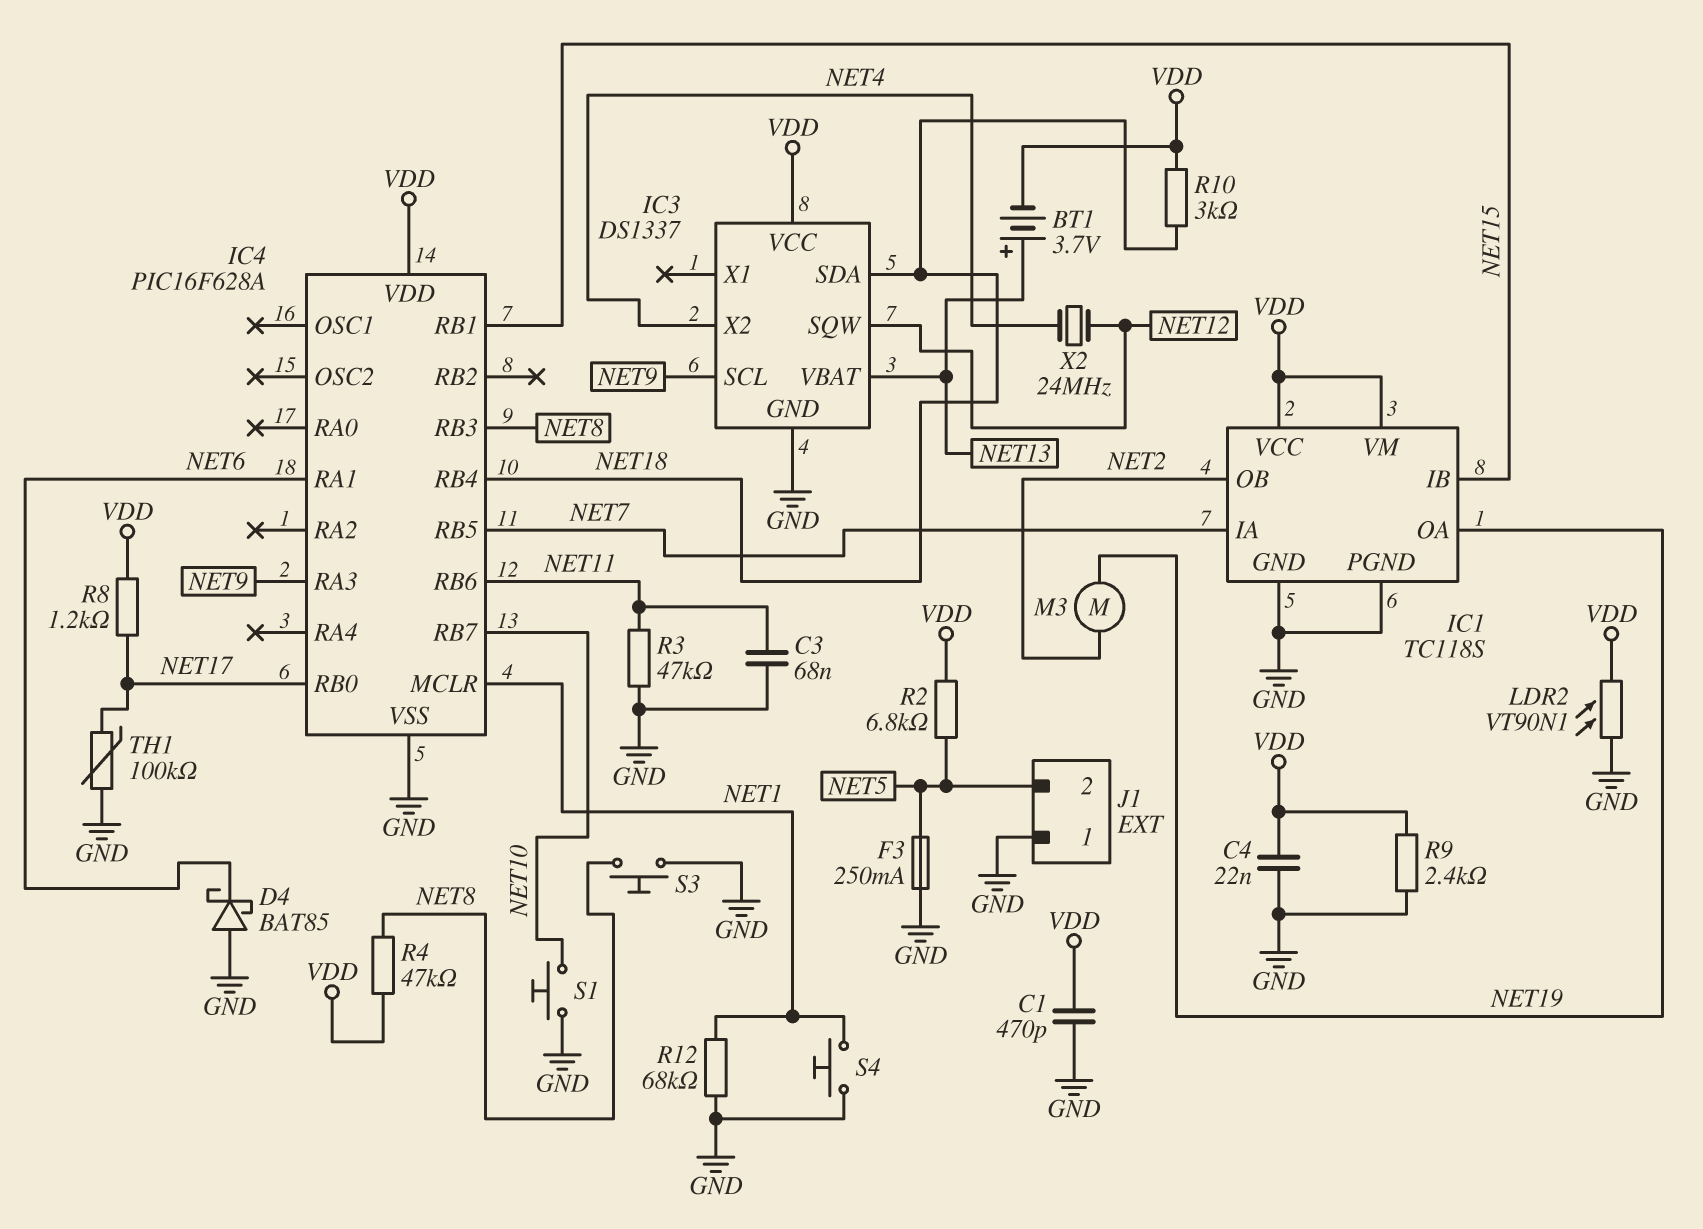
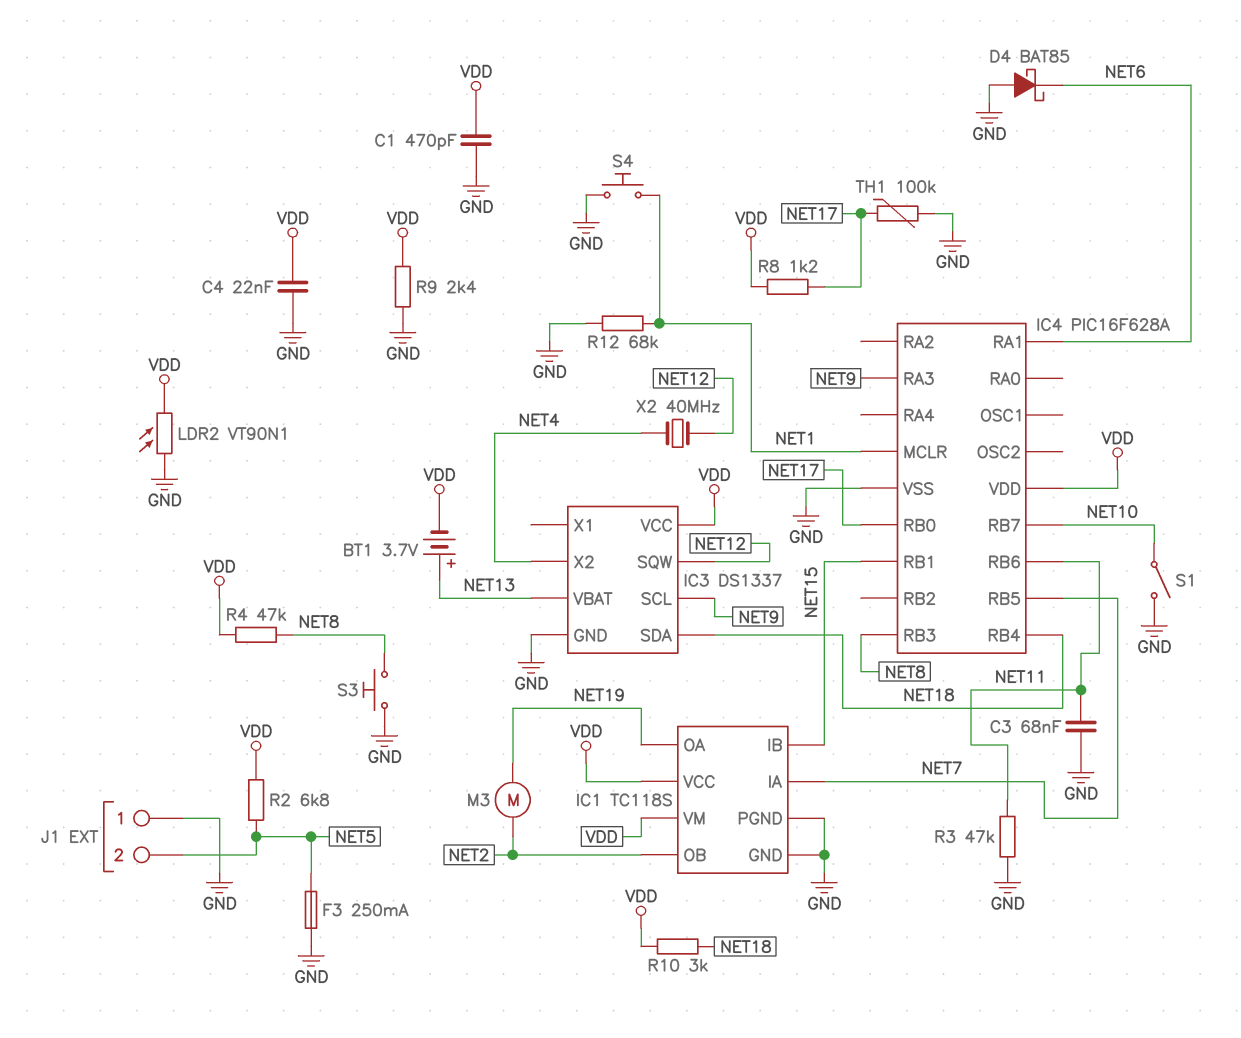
S1: button (GND, NET10) -> switch (GND, NET10)
X2: 24MHz (NET4, NET12) -> 40MHz (NET4, NET12)

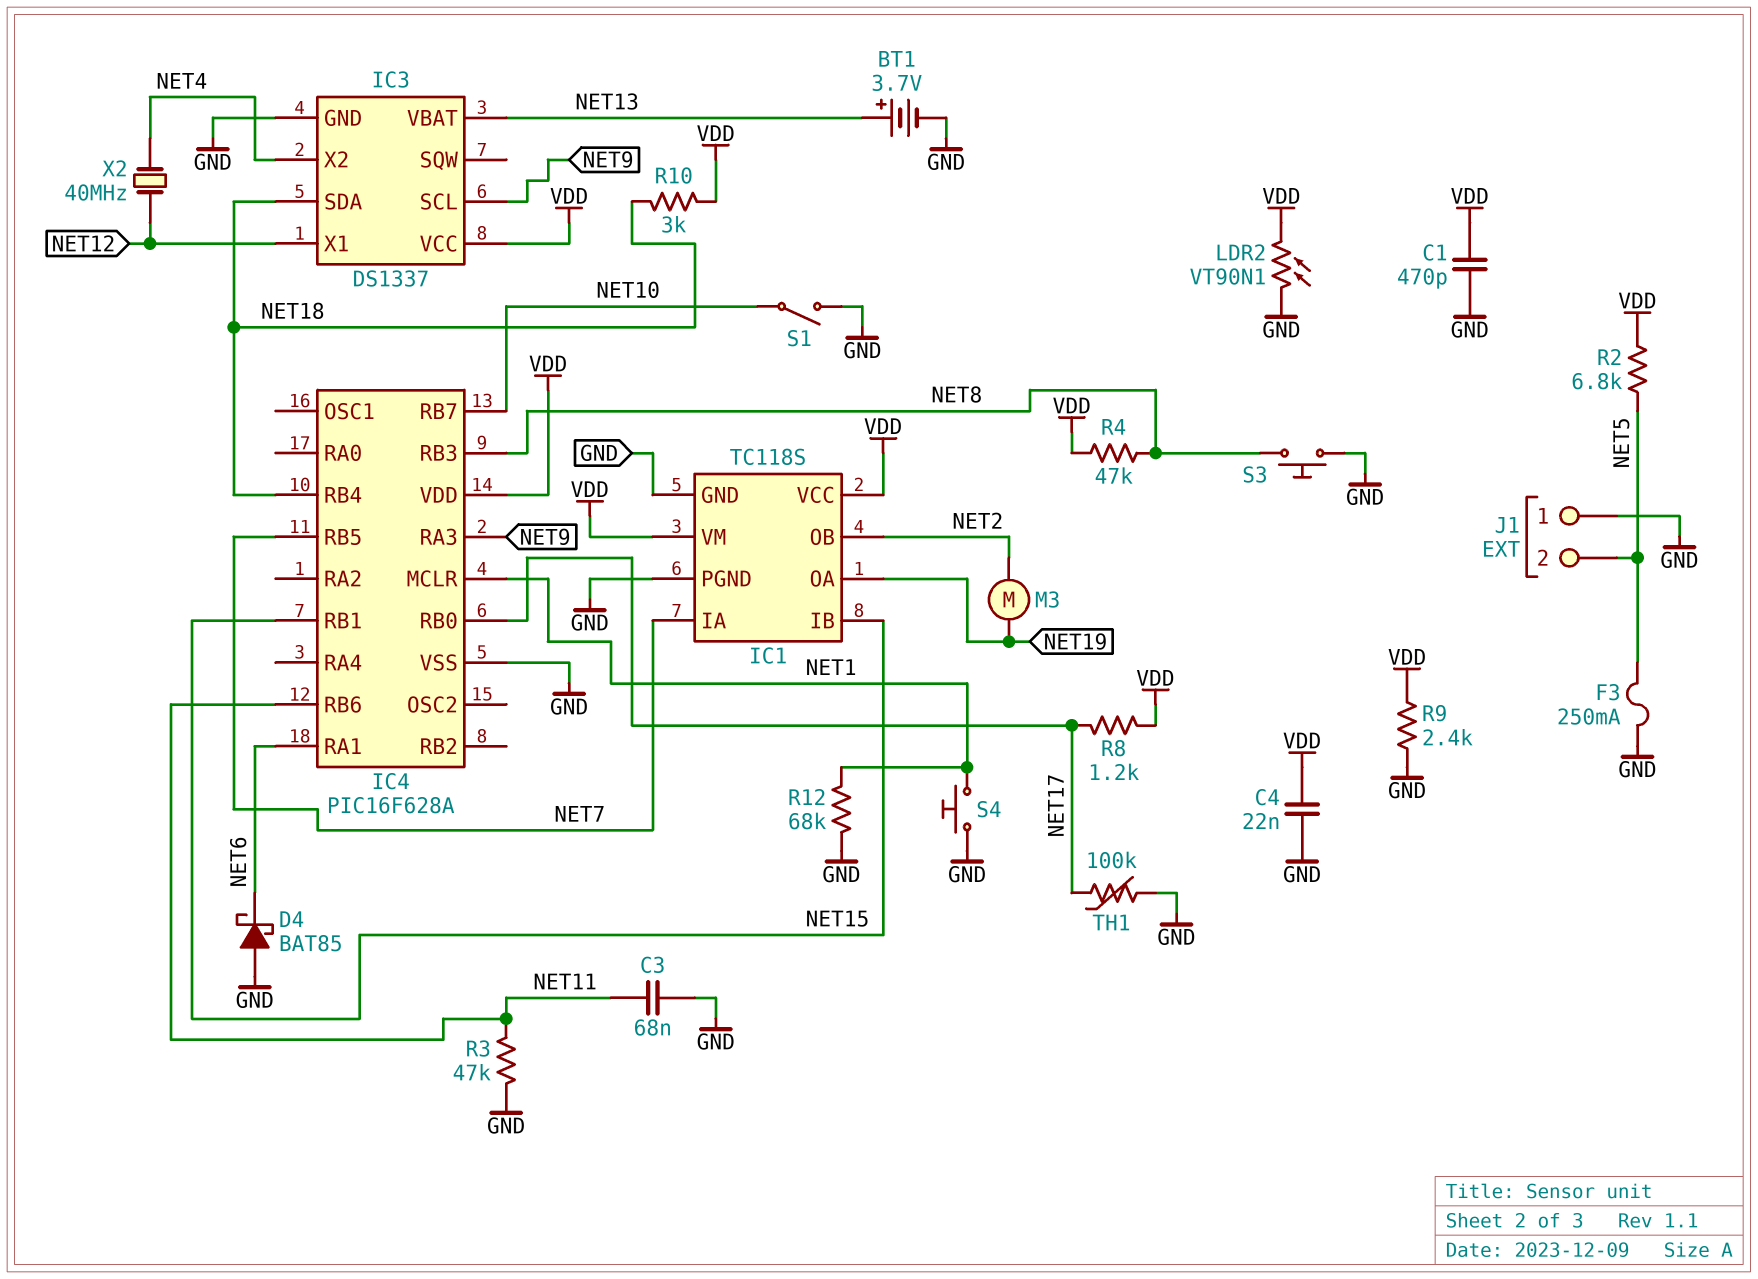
BT1: 3.7V (plus NET13, minus VDD) -> 3.7V (plus NET13, minus GND)
IC3 pin SQW: NET12 -> none
IC3 pin X1: none -> NET12

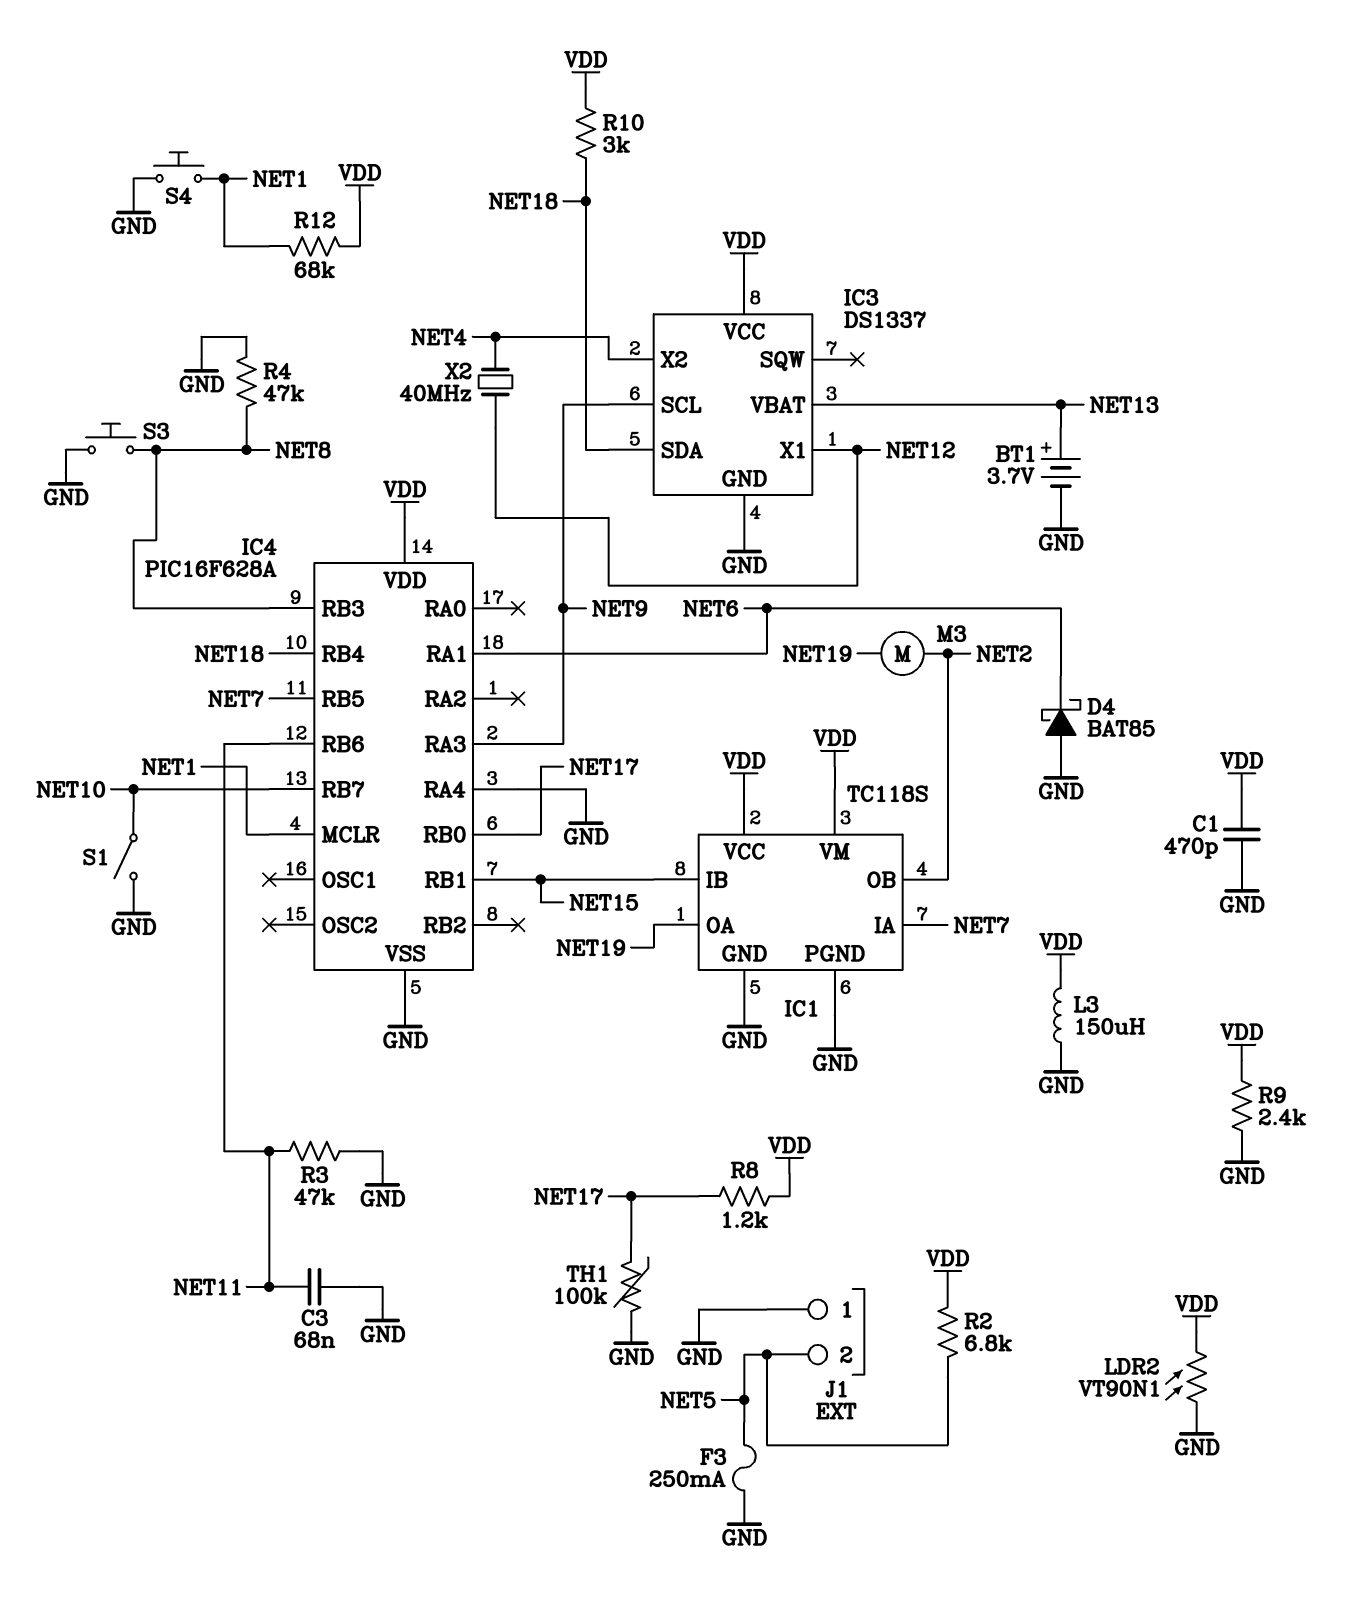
C4: 22nF (GND, VDD) -> none
IC4 pin RA4: none -> GND
L3: none -> 150uH (GND, VDD)
R4: 47k (NET8, VDD) -> 47k (GND, NET8)
R12: 68k (GND, NET1) -> 68k (NET1, VDD)

